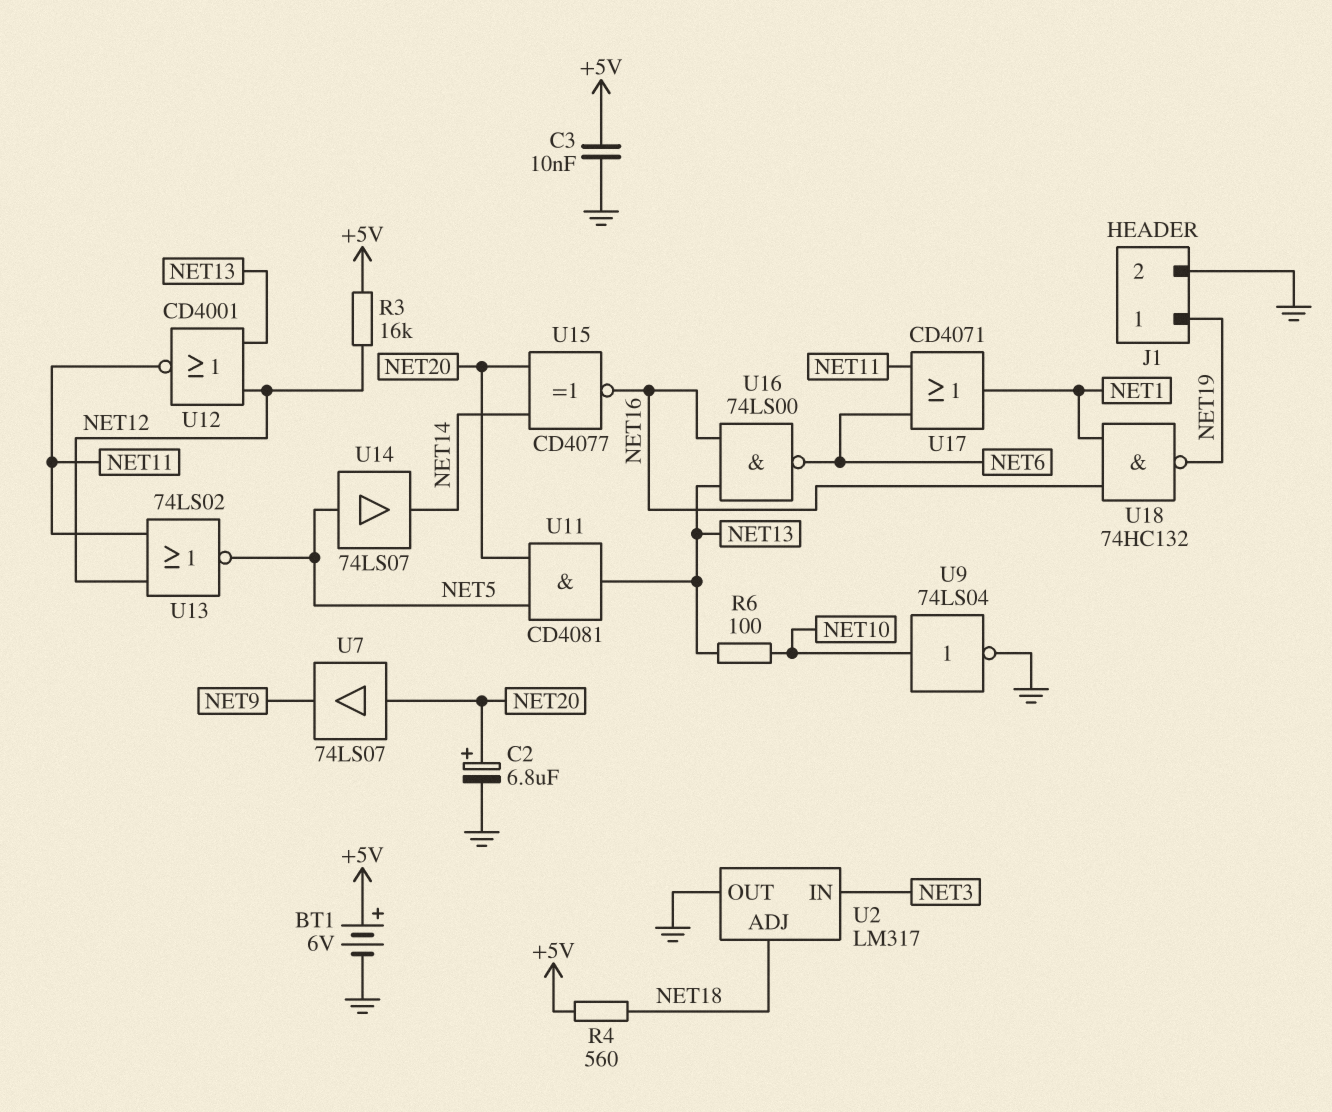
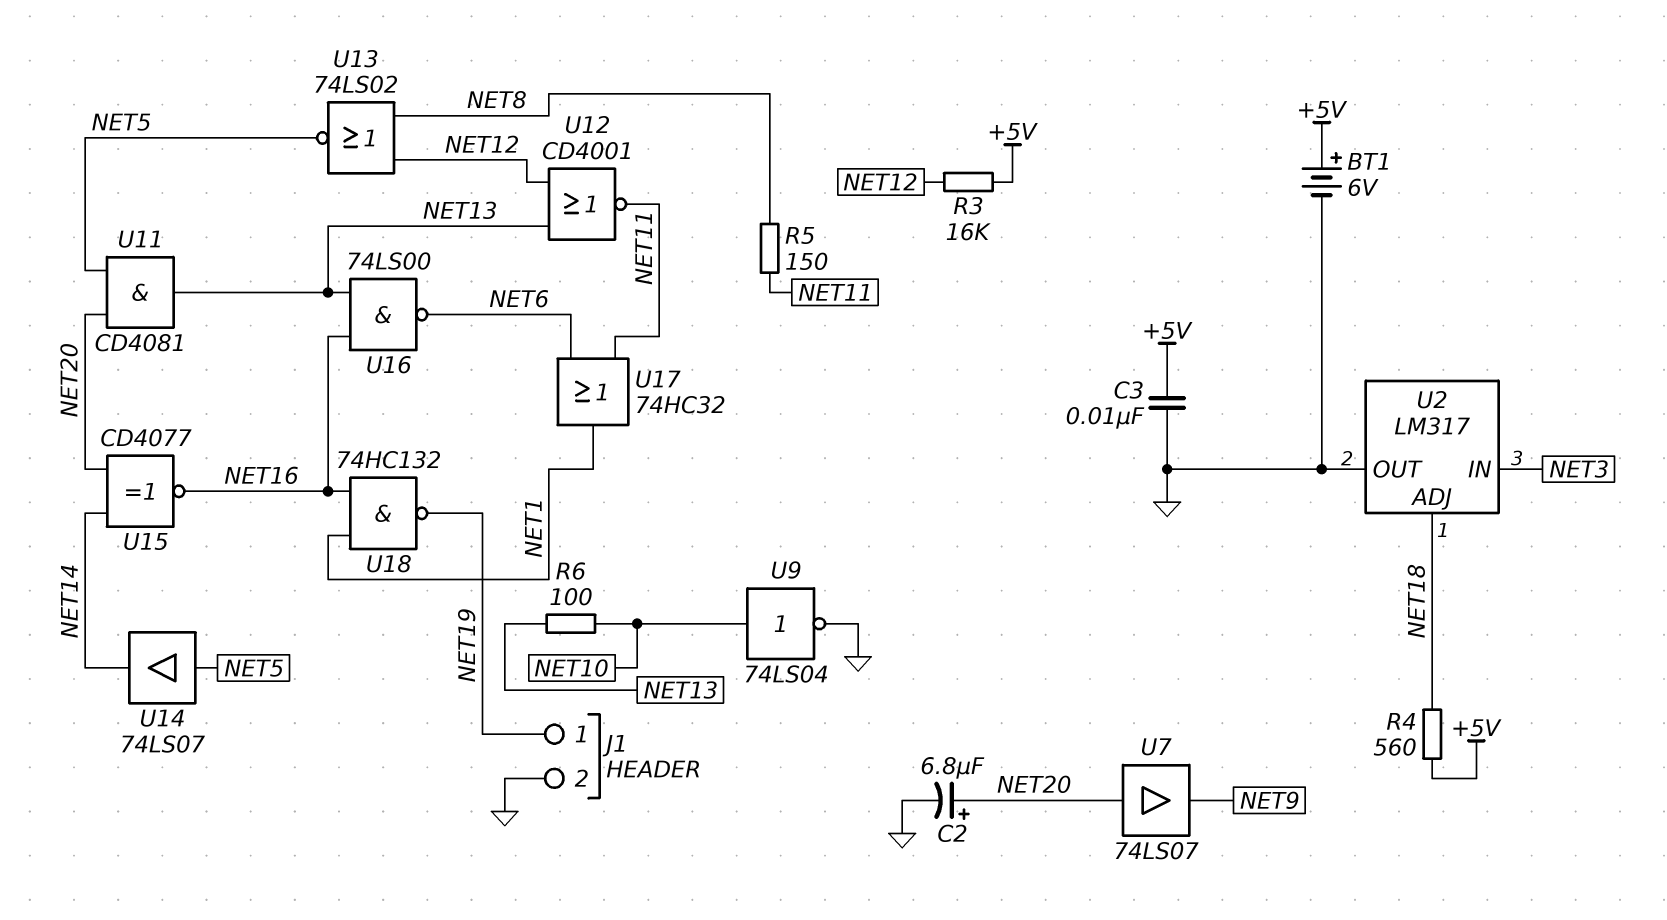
R5: none -> 150 (NET8, NET11)
U13: NOR 74LS02 (in NET11, in NET12, out NET5) -> NOR 74LS02 (in NET8, in NET12, out NET5)
U17: OR CD4071 (in NET6, in NET11, out NET1) -> OR 74HC32 (in NET6, in NET11, out NET1)

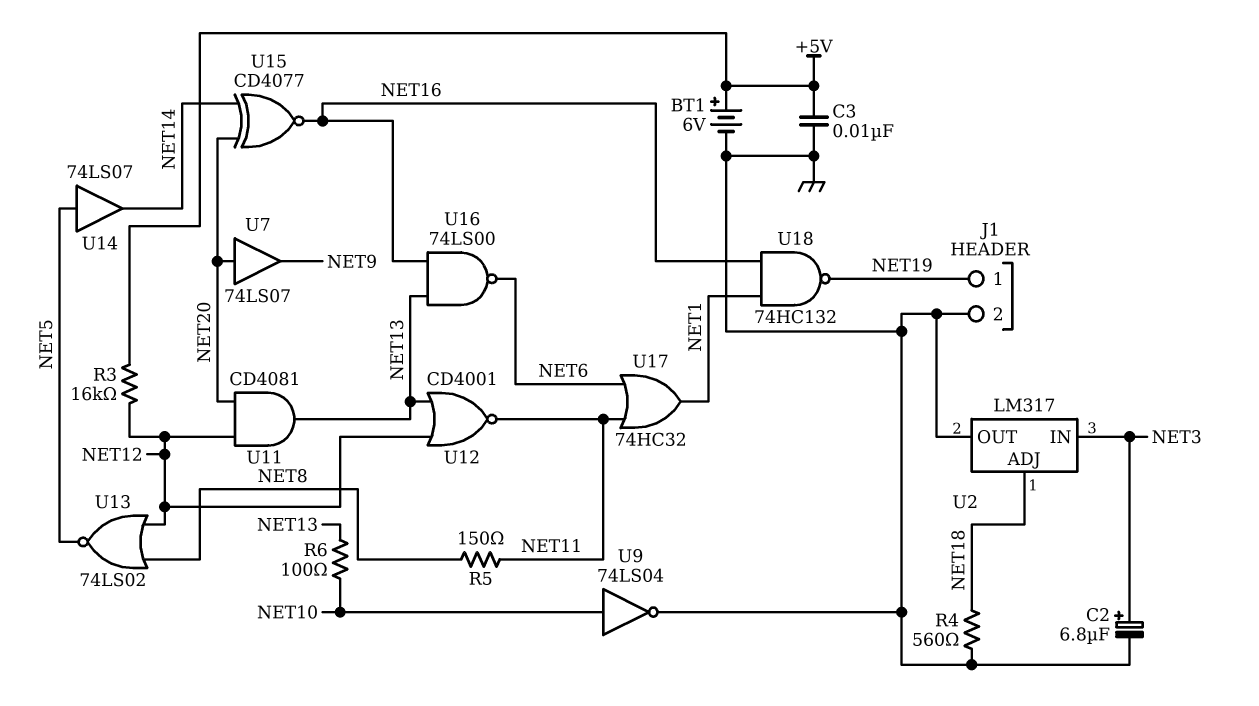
C2: 6.8uF (plus NET20, minus GND) -> 6.8uF (plus NET3, minus GND)
R4: 560 (+5V, NET18) -> 560 (GND, NET18)
U11: AND CD4081 (in NET5, in NET20, out NET13) -> AND CD4081 (in NET12, in NET20, out NET13)

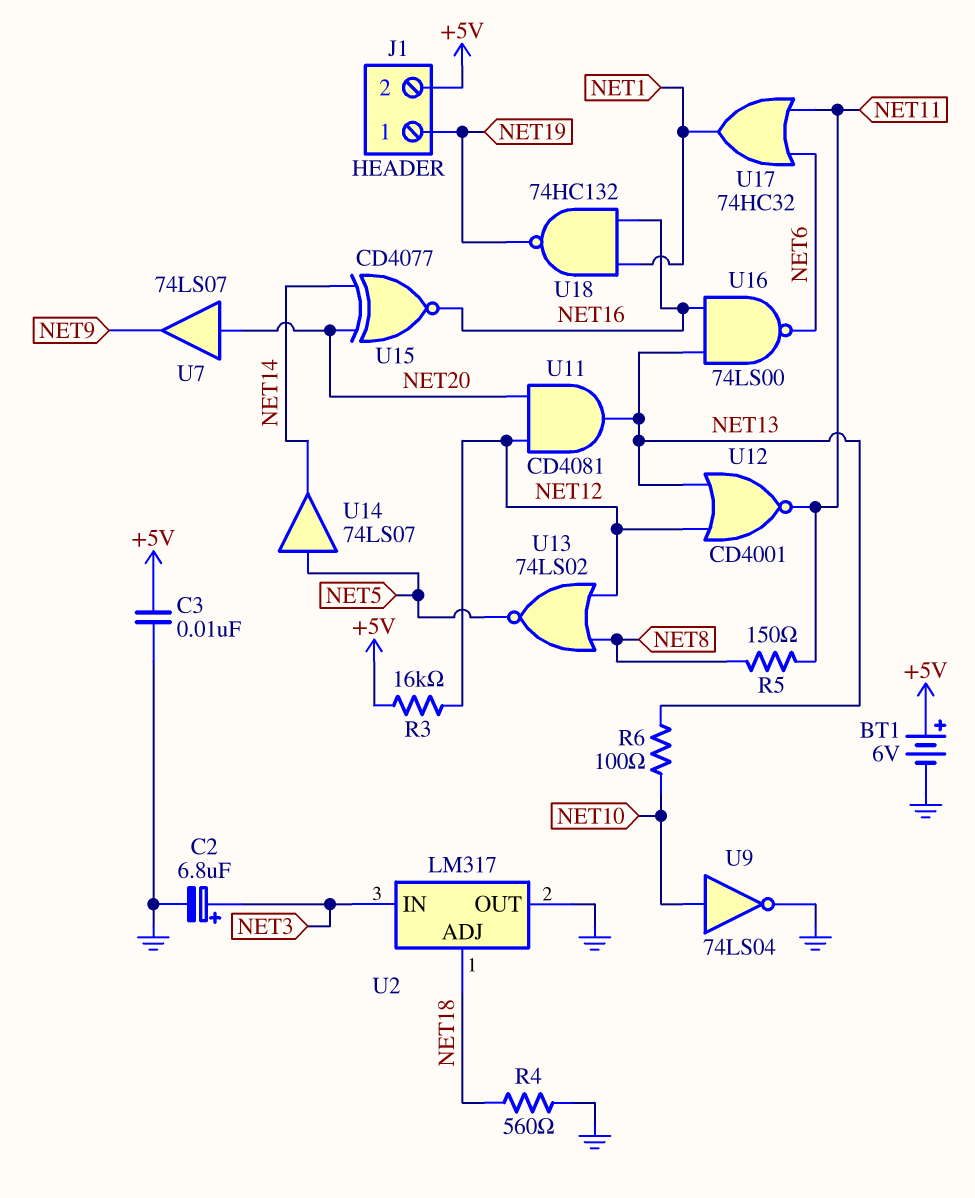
J1 pin 2: GND -> +5V

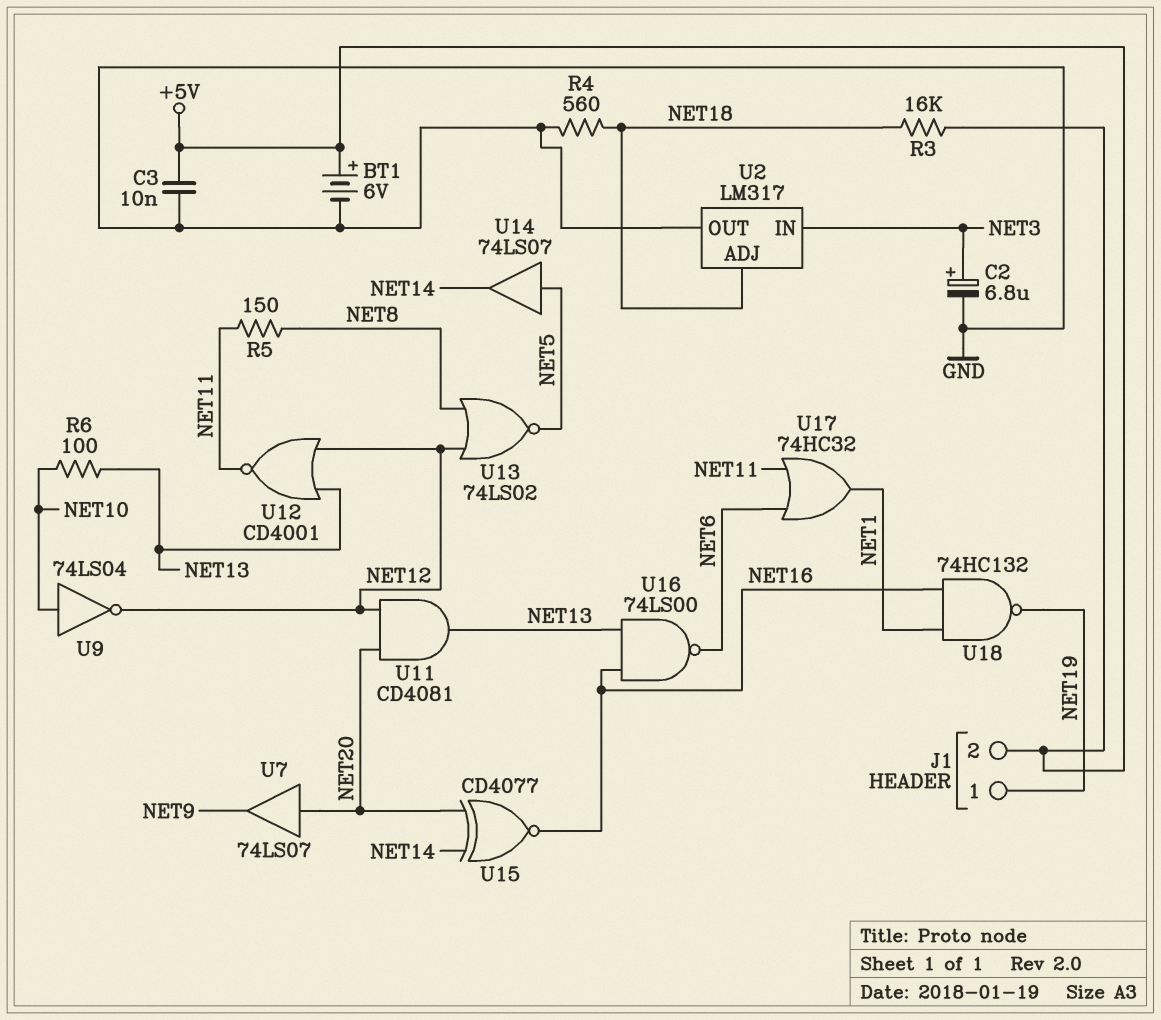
R3: 16k (+5V, NET12) -> 16k (+5V, NET18)
U9: NOT 74LS04 (in NET10, out GND) -> NOT 74LS04 (in NET10, out NET12)

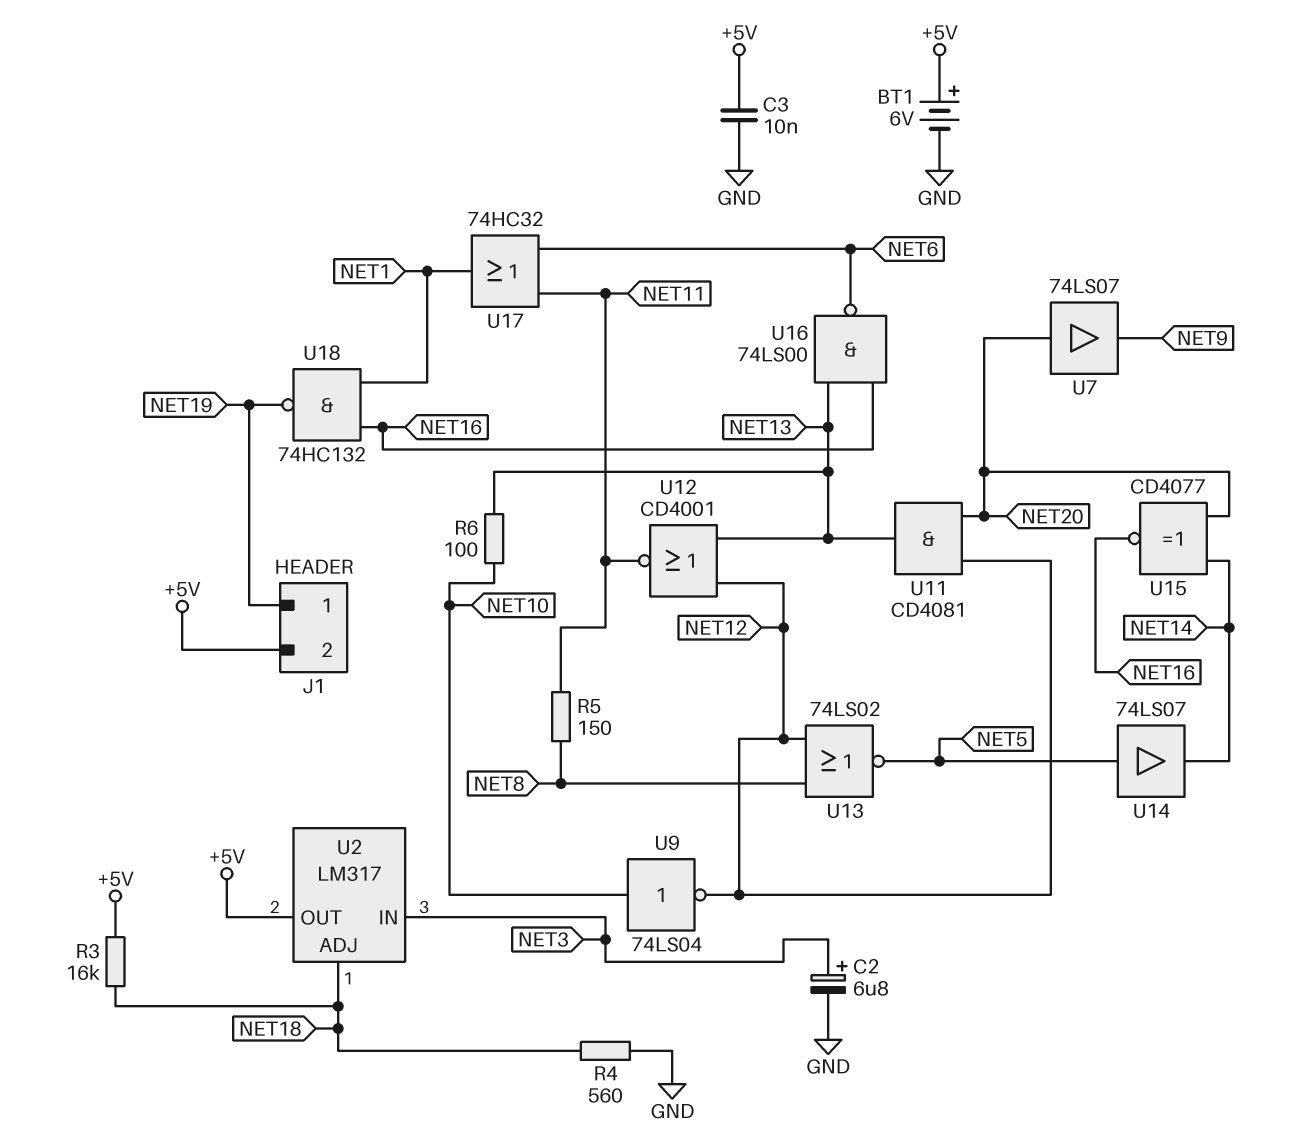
U2 pin OUT: GND -> +5V

